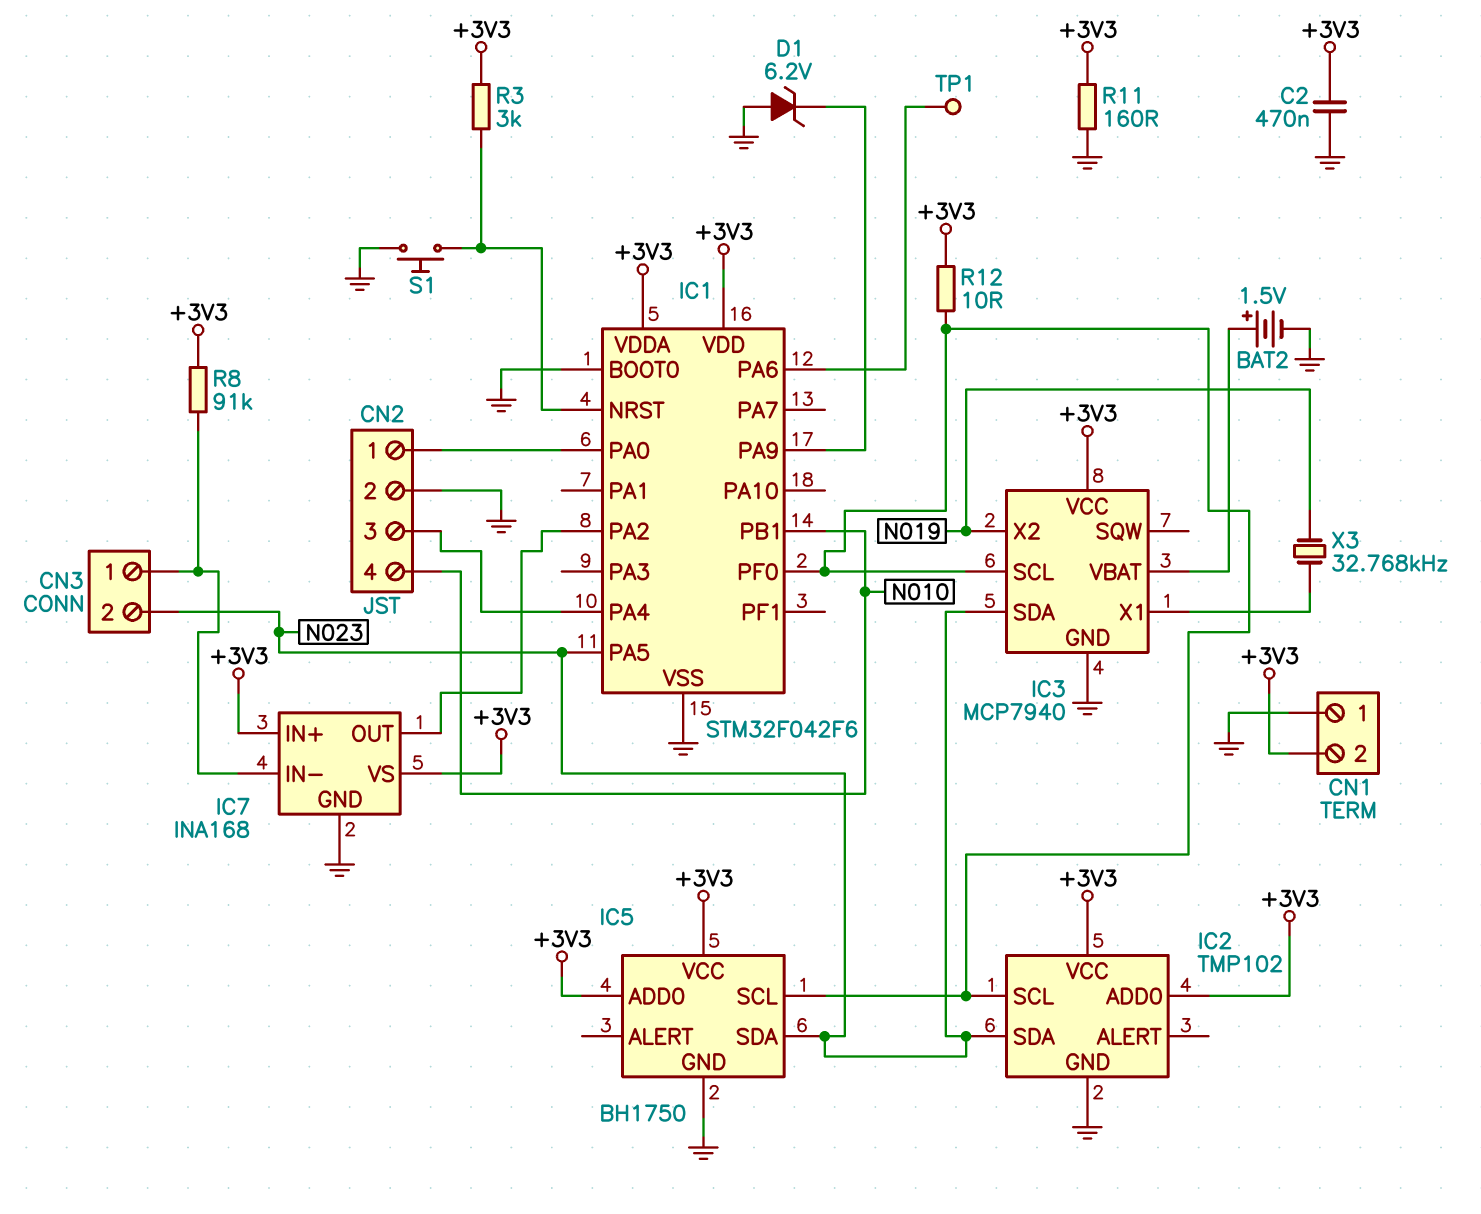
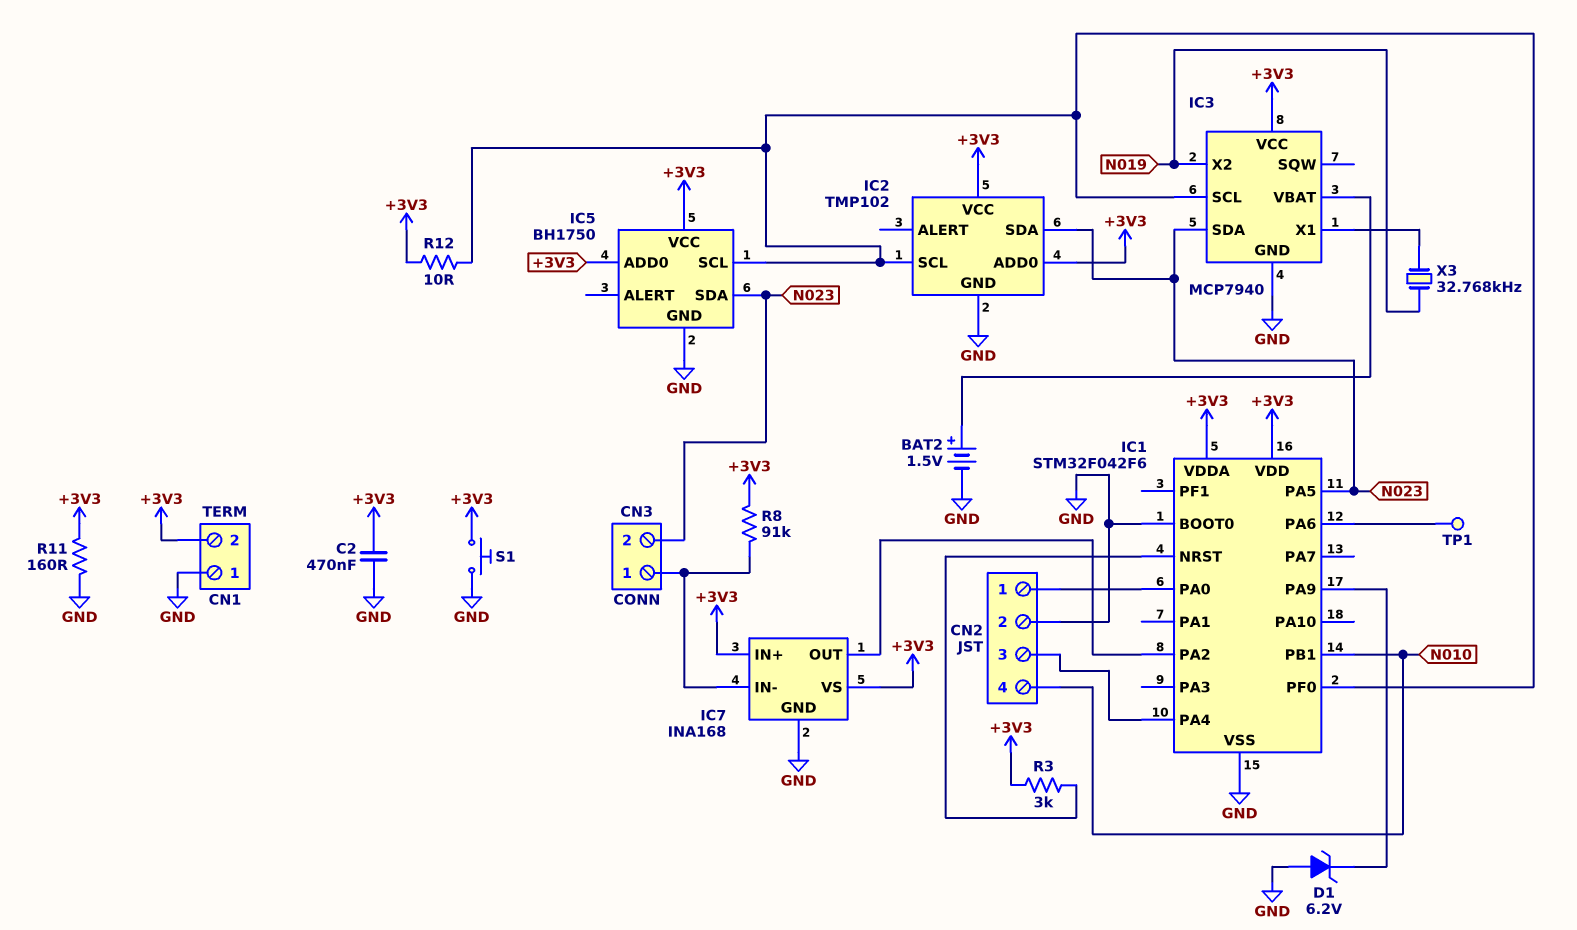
S1: button (GND, IC1/NRST) -> button (+3V3, GND)

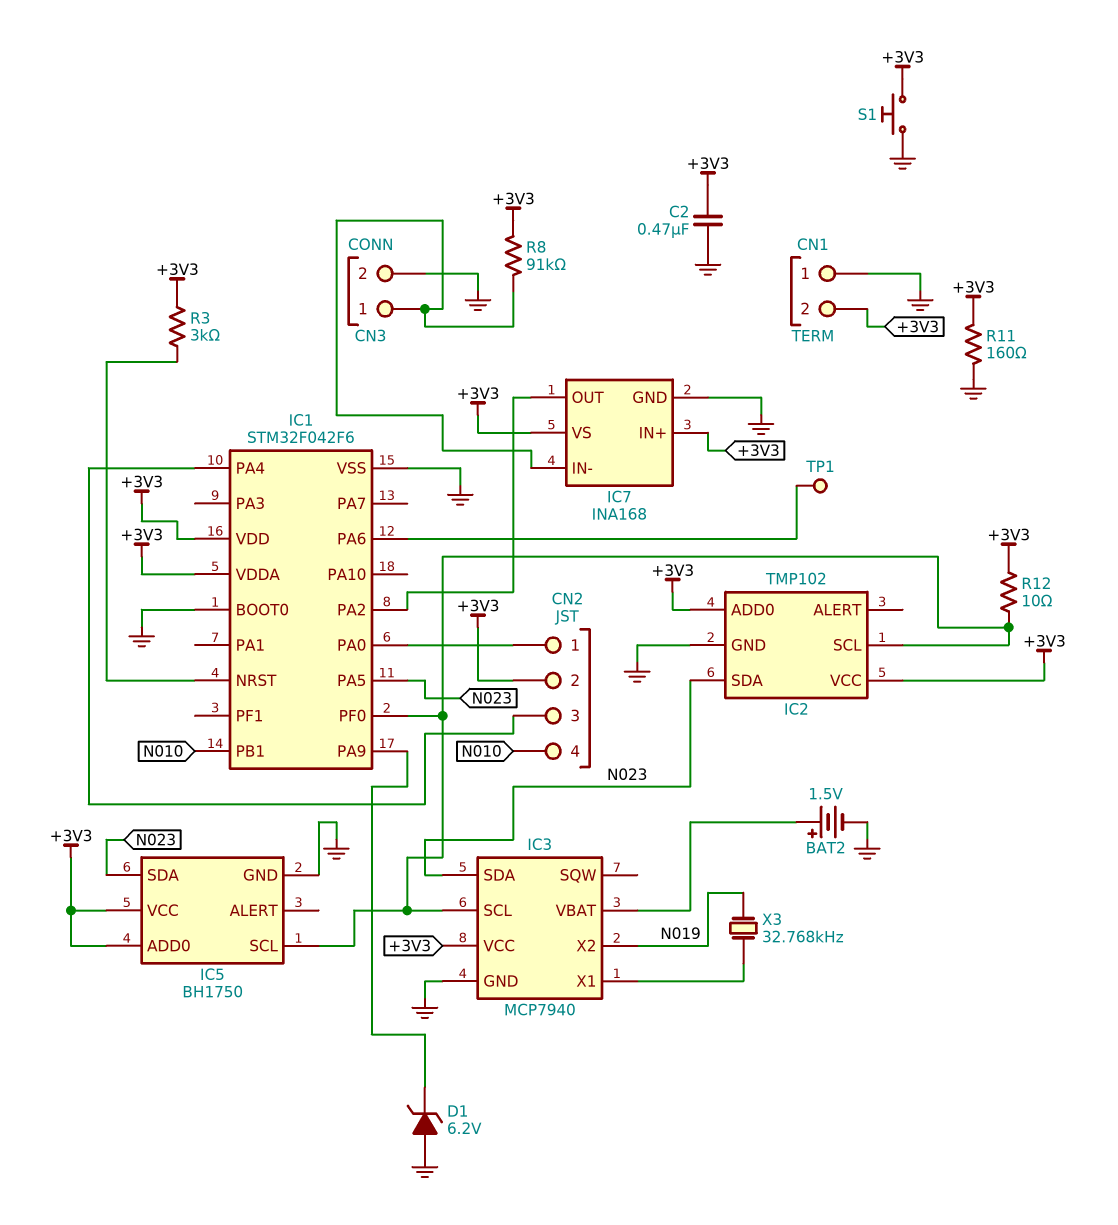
CN2 pin 2: GND -> +3V3
CN3 pin 2: N023 -> GND

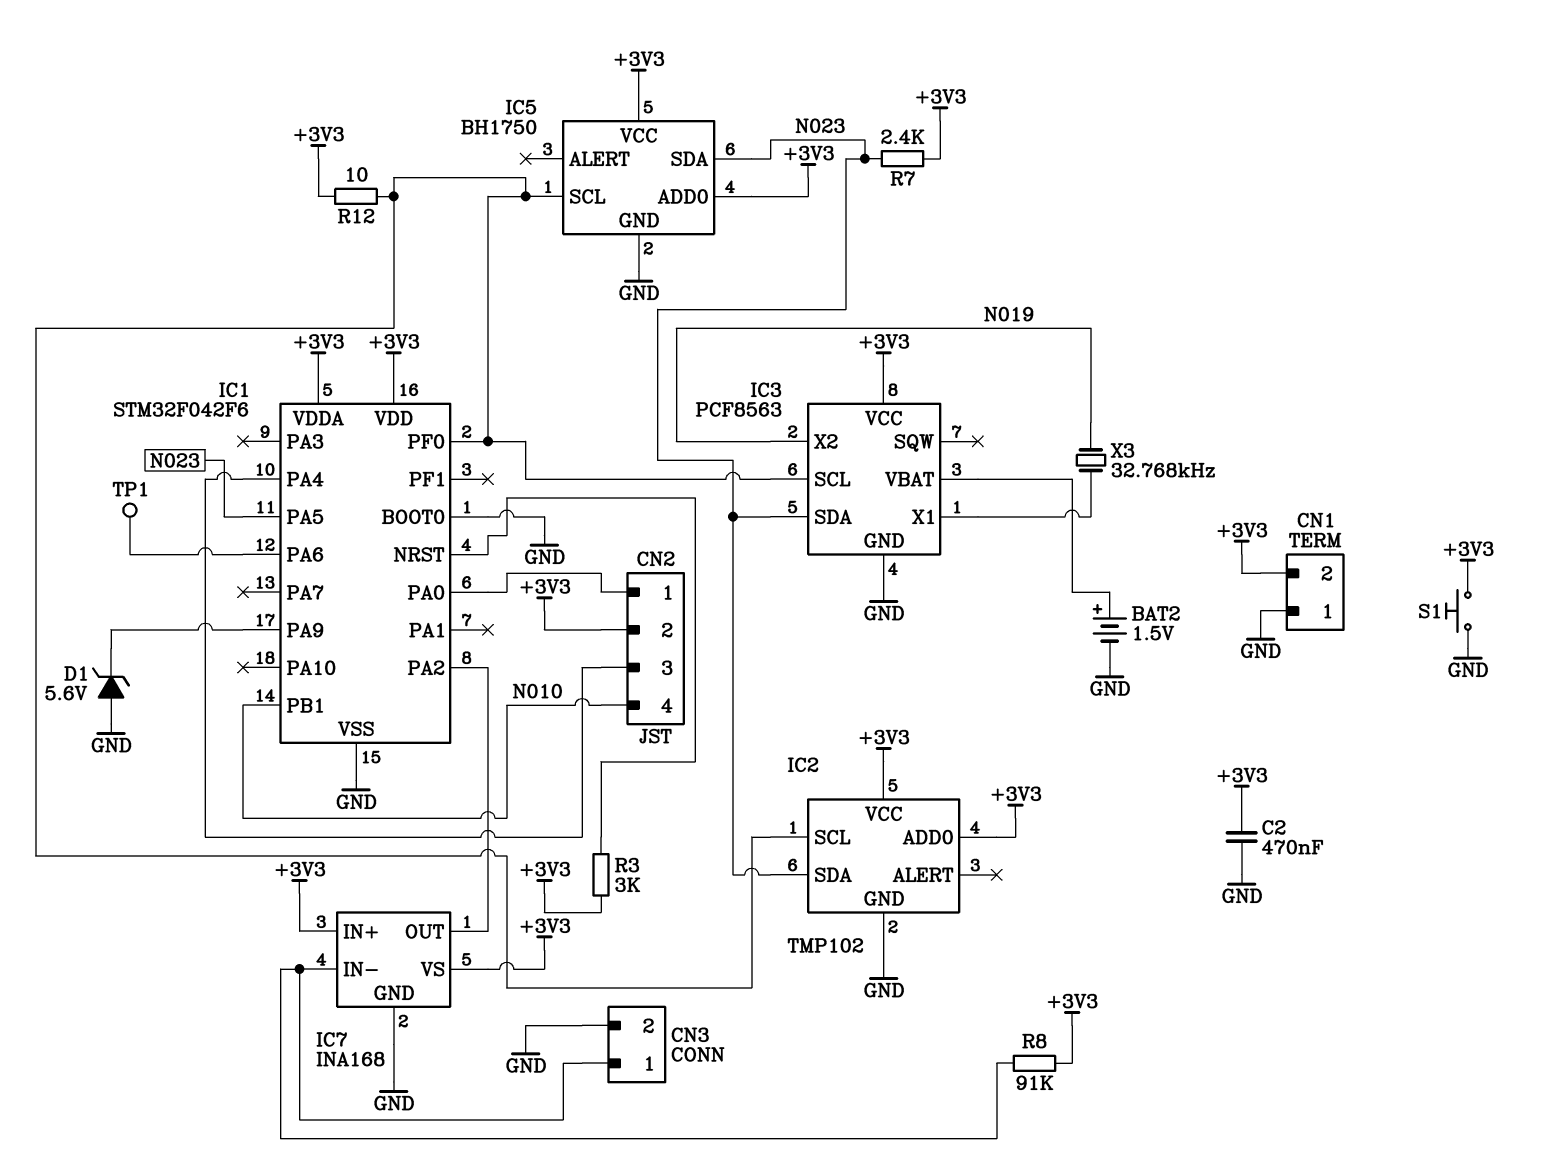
D1: zener 6.2V (A GND, K IC1/PA9) -> zener 5.6V (A GND, K IC1/PA9)
IC3: MCP7940 -> PCF8563
R7: none -> 2.4k (+3V3, N023)
R11: 160 (+3V3, GND) -> none

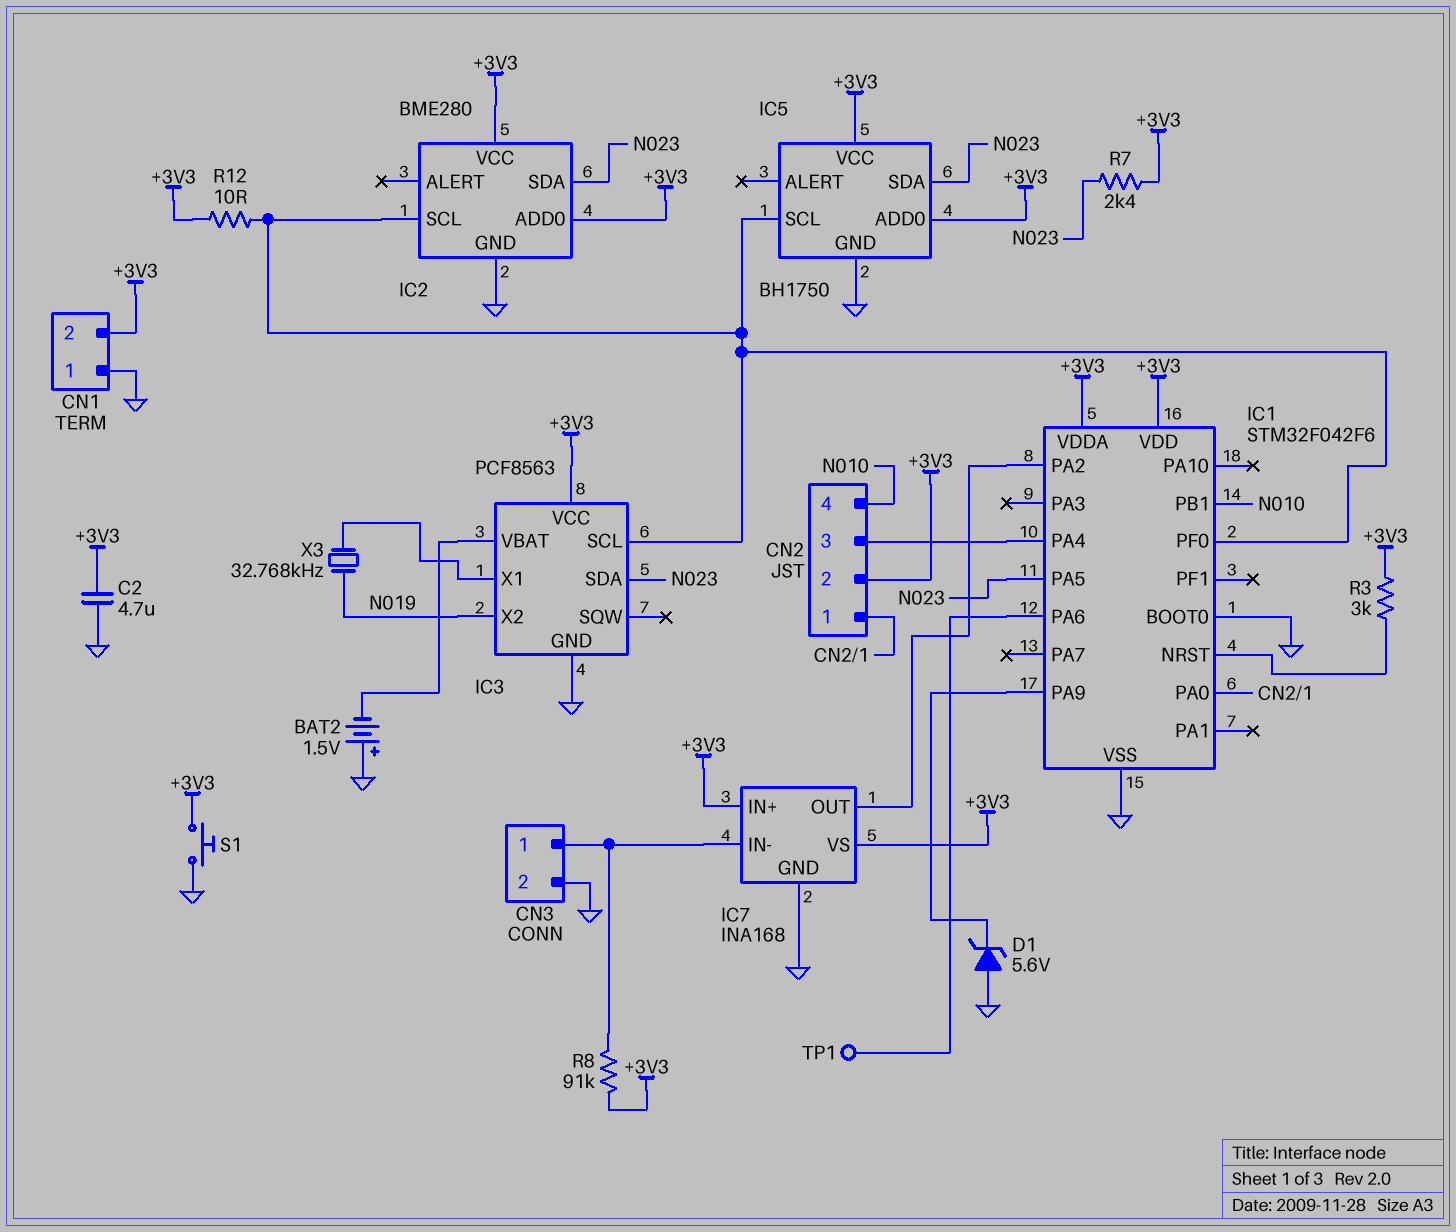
BAT2: 1.5V (plus IC3/VBAT, minus GND) -> 1.5V (plus GND, minus IC3/VBAT)
C2: 470nF (+3V3, GND) -> 4.7uF (+3V3, GND)
IC2: TMP102 -> BME280

